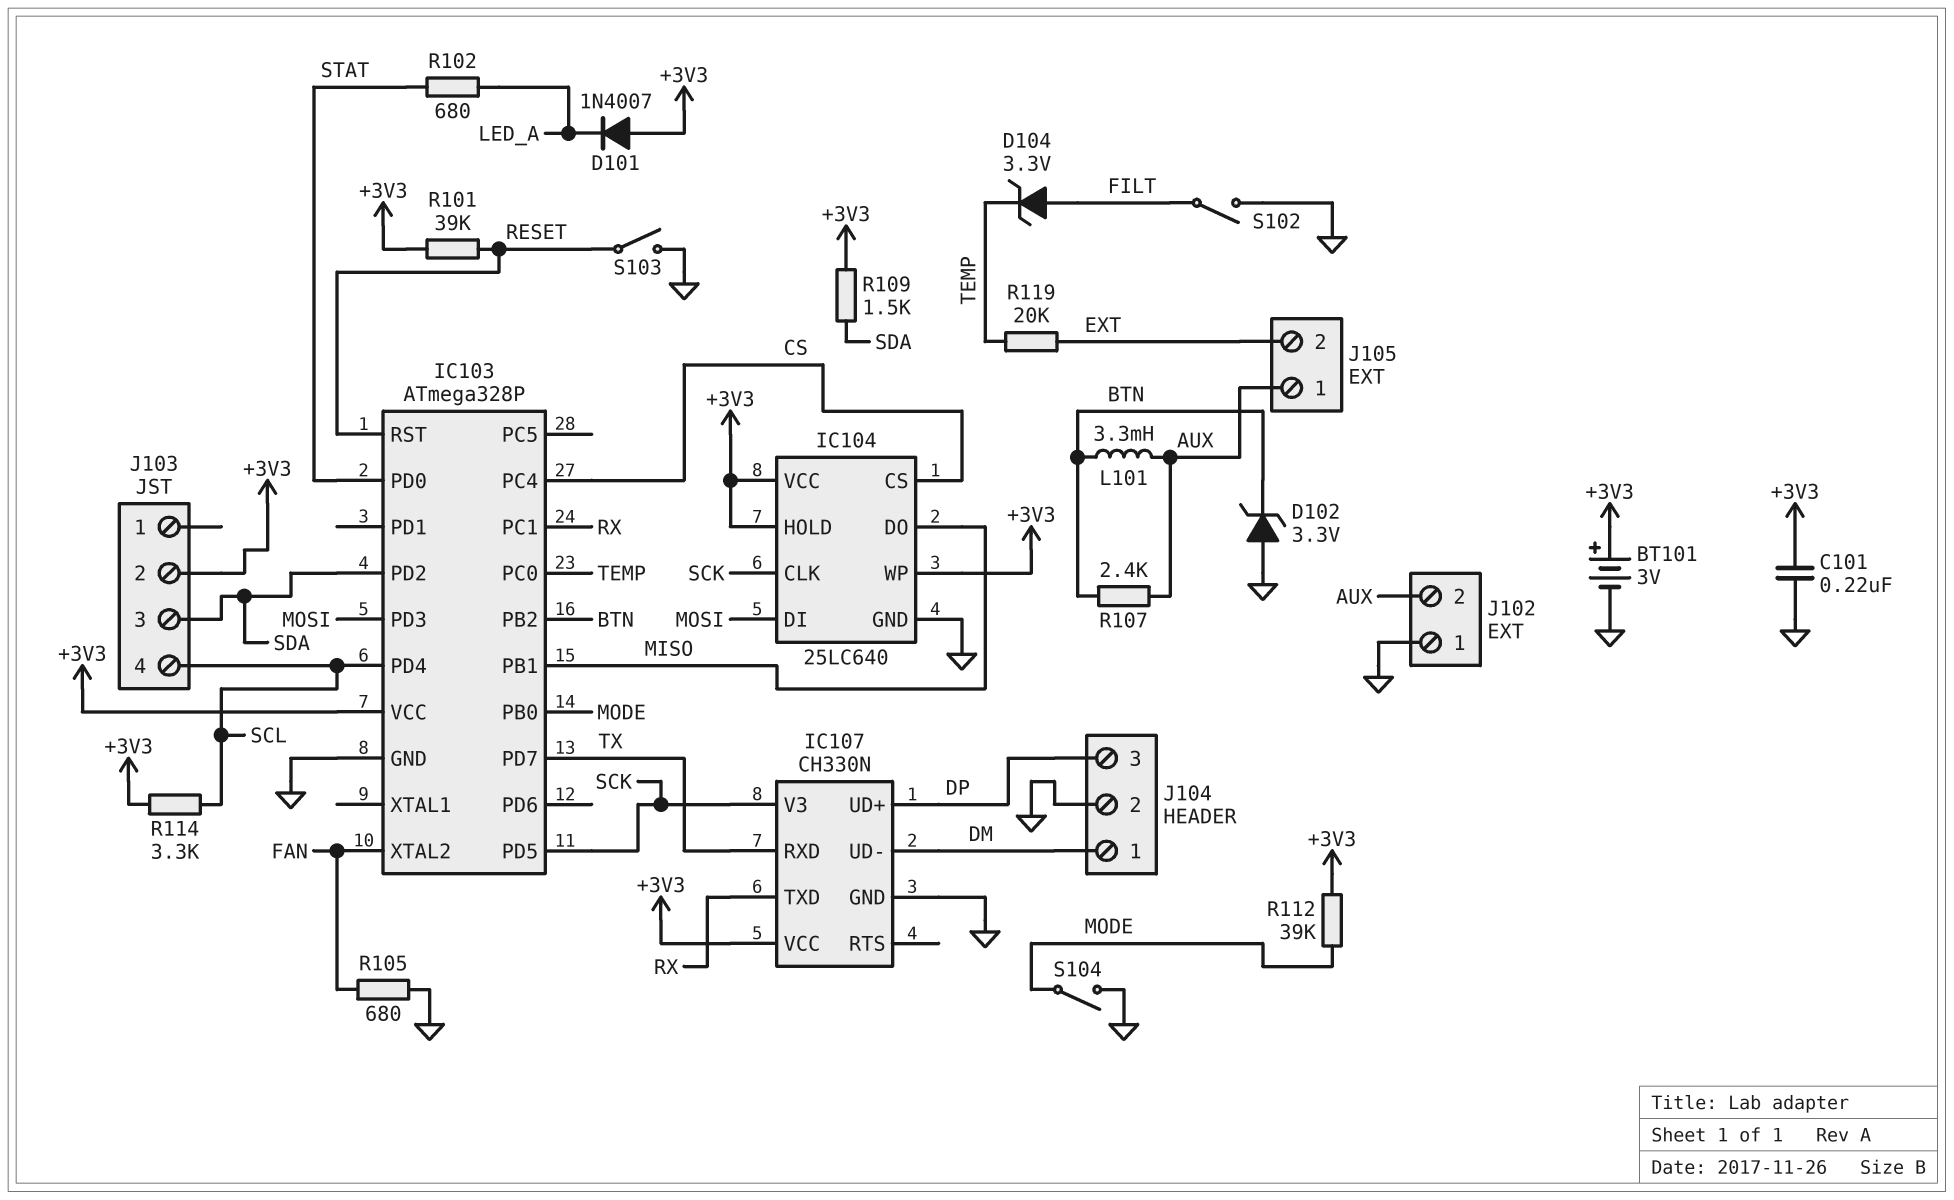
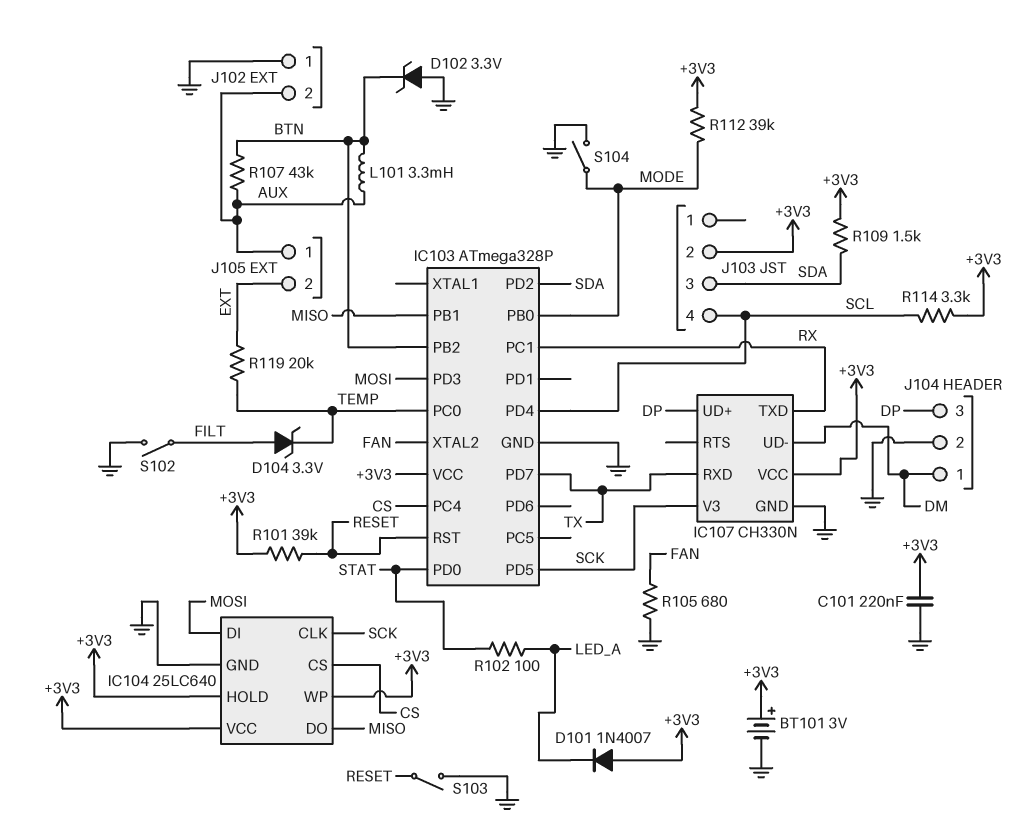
R102: 680 (LED_A, STAT) -> 100 (LED_A, STAT)
R107: 2.4k (AUX, BTN) -> 43k (AUX, BTN)

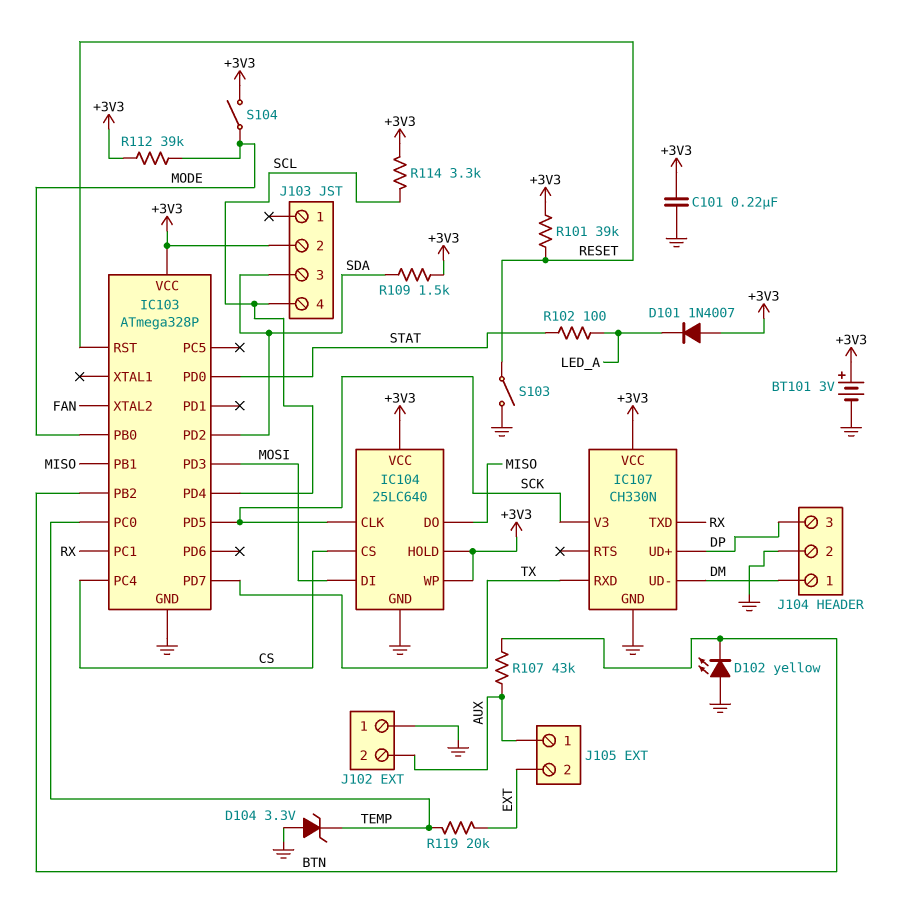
D102: zener 3.3V (A GND, K BTN) -> LED yellow (A GND, K BTN)
D104: zener 3.3V (A FILT, K TEMP) -> zener 3.3V (A GND, K TEMP)
L101: 3.3mH (AUX, BTN) -> none
R105: 680 (FAN, GND) -> none
S102: switch (FILT, GND) -> none
S104: switch (GND, MODE) -> switch (+3V3, MODE)

